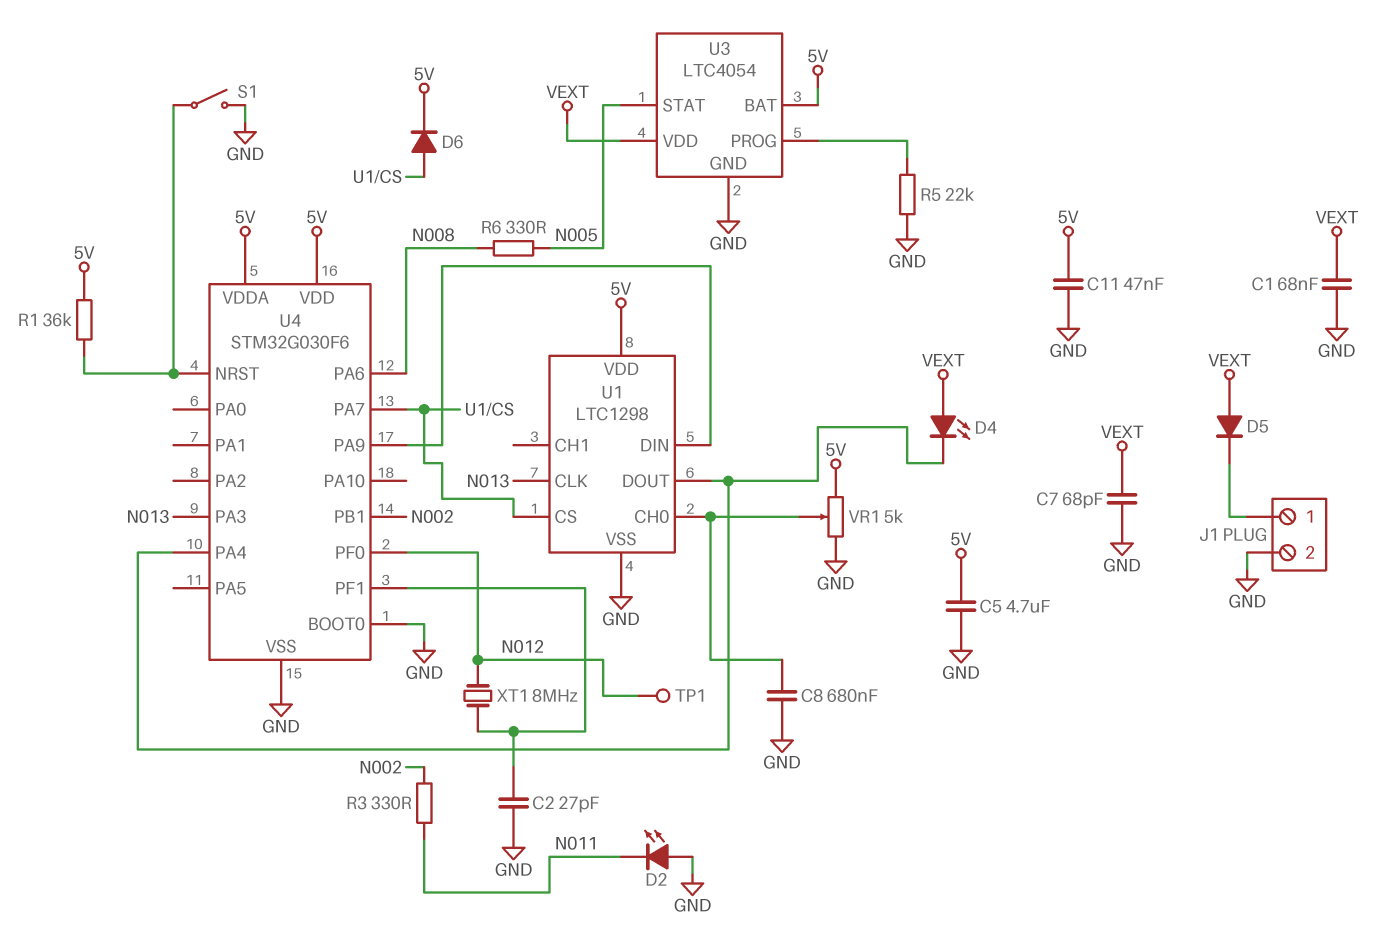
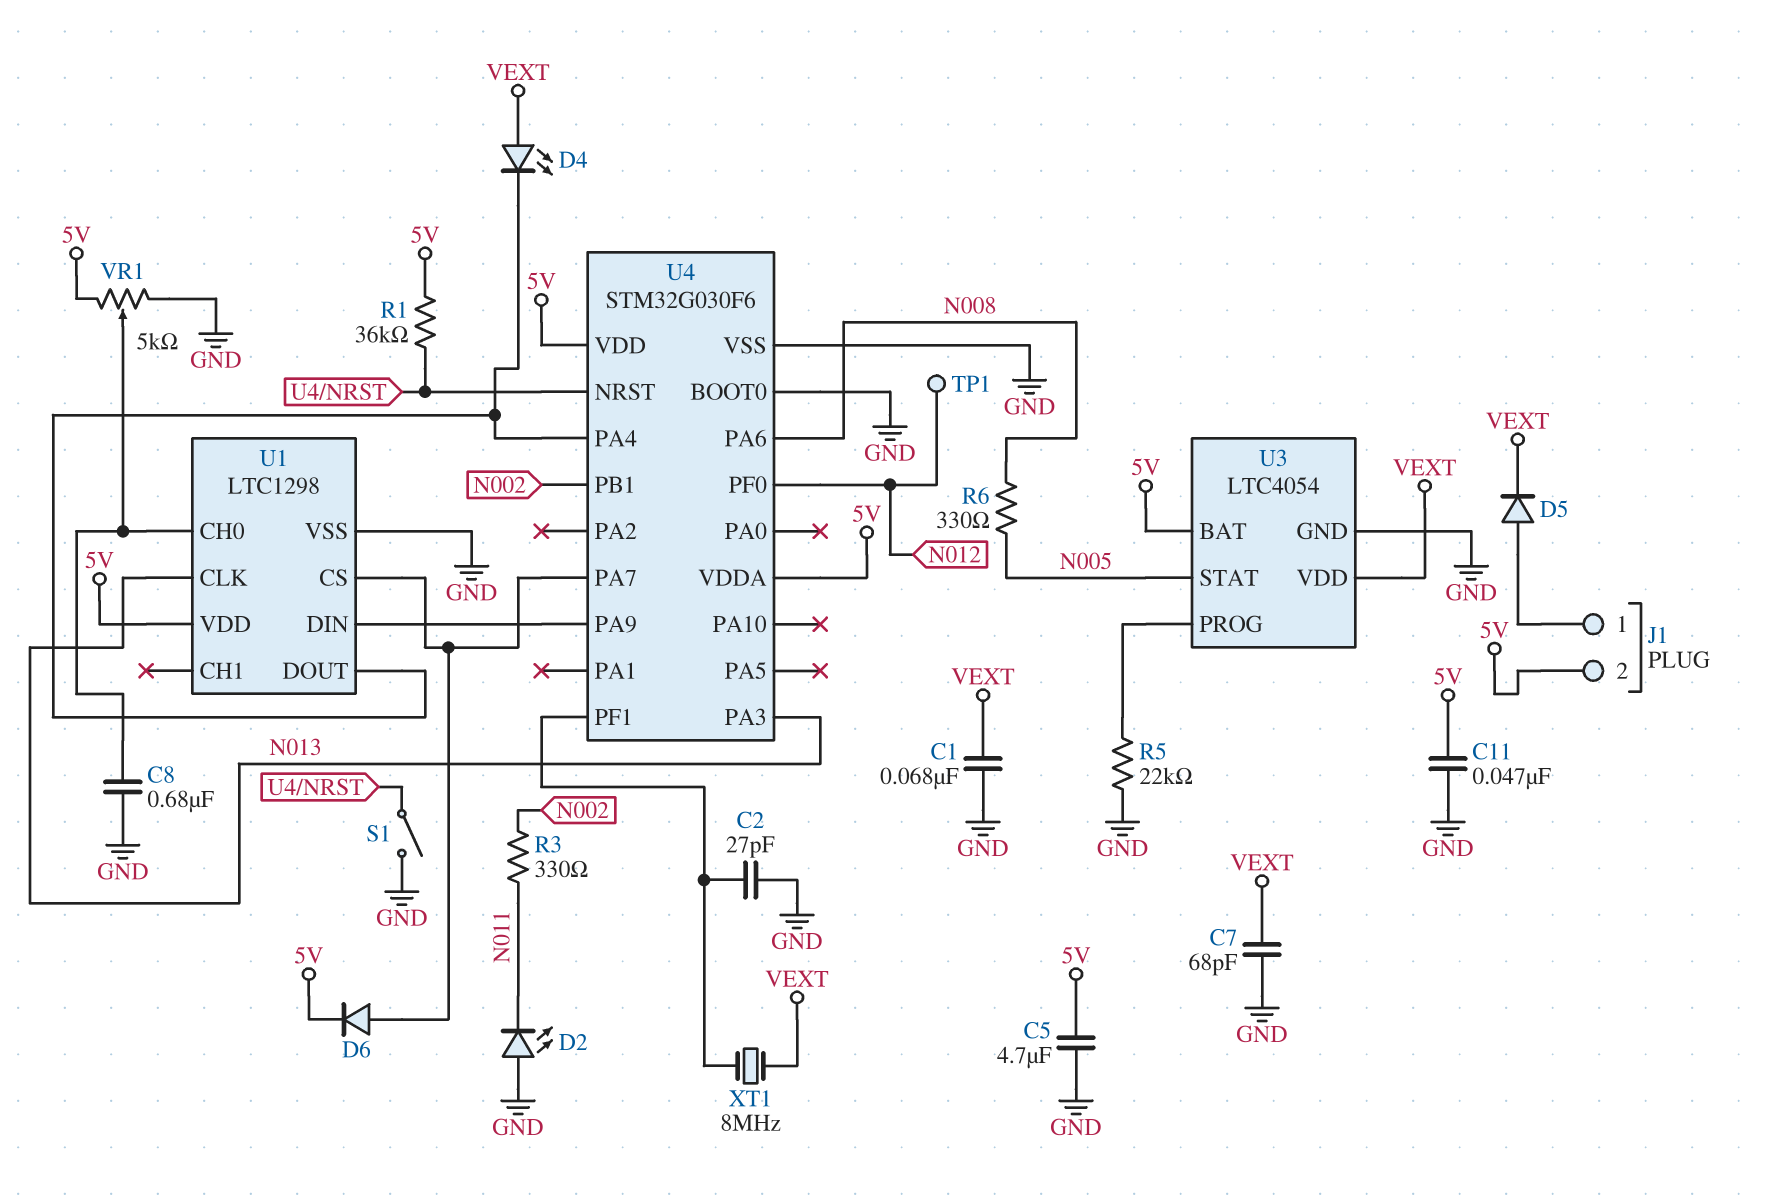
D5: diode (A VEXT, K J1/1) -> diode (A J1/1, K VEXT)
J1 pin 2: GND -> 5V
XT1: 8MHz (N012, U4/PF1) -> 8MHz (U4/PF1, VEXT)

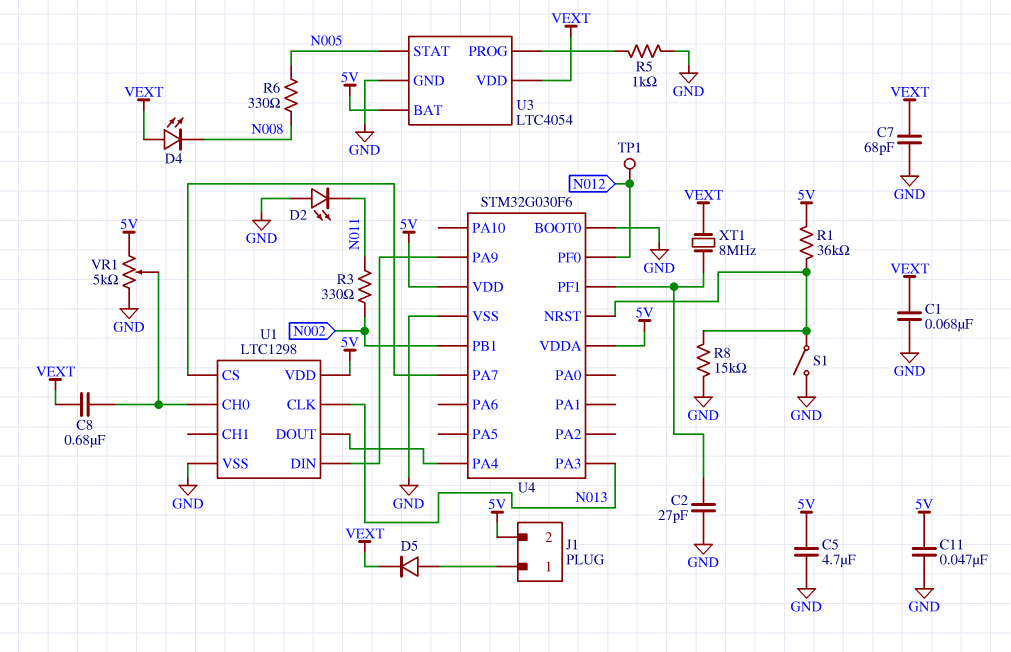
C8: 680nF (GND, U1/CH0) -> 680nF (U1/CH0, VEXT)
D4: LED (A VEXT, K U1/DOUT) -> LED (A VEXT, K N008)
D6: diode (A U1/CS, K 5V) -> none
R5: 22k (GND, U3/PROG) -> 1k (GND, U3/PROG)
R8: none -> 15k (GND, U4/NRST)
U4 pin PA6: N008 -> none

